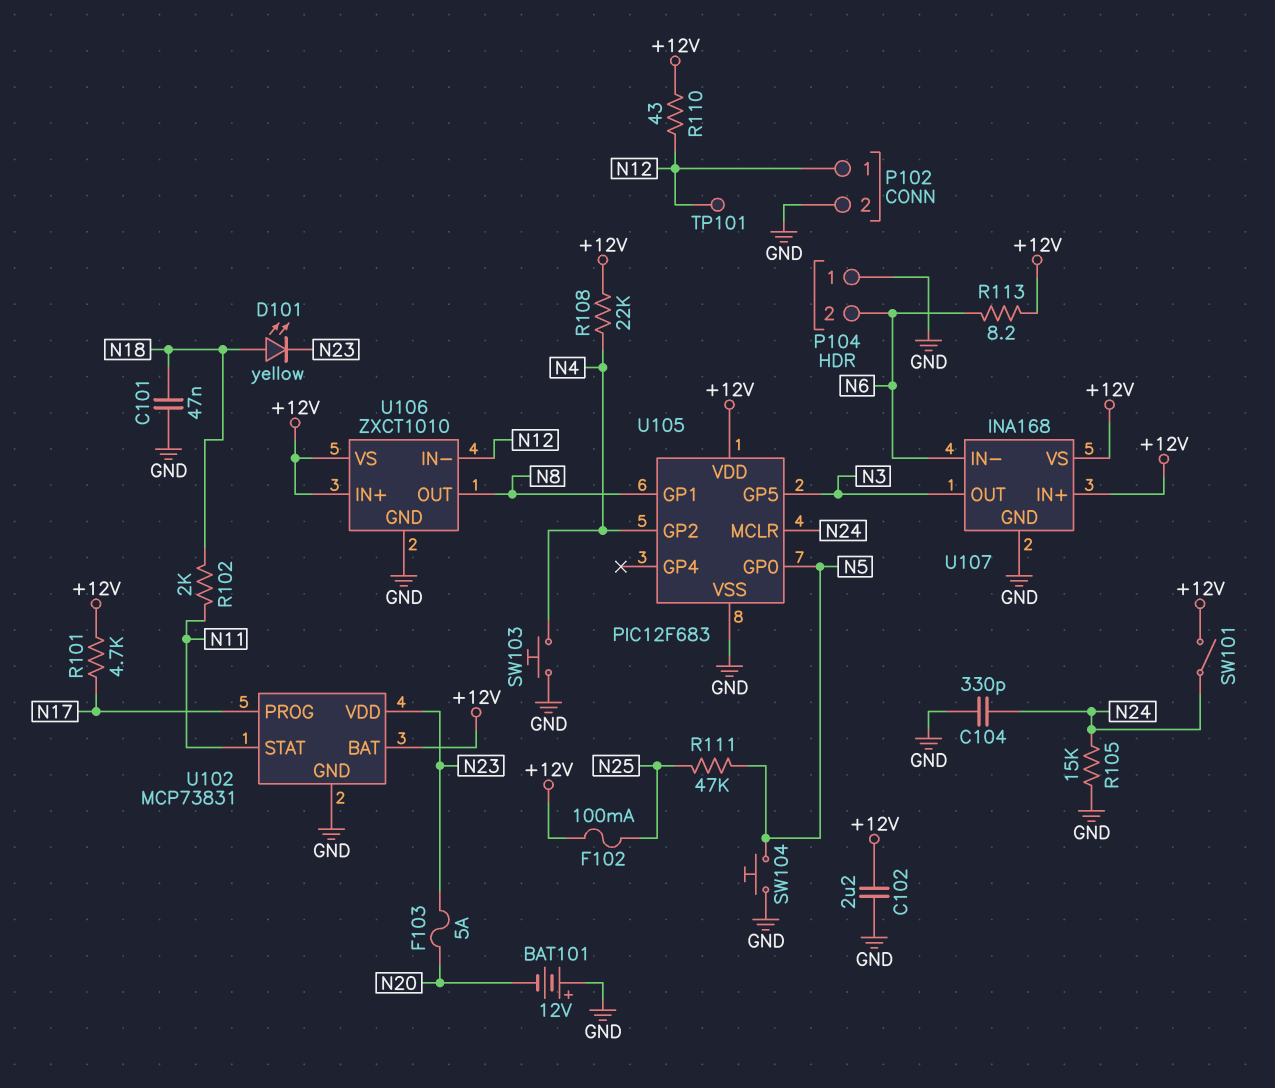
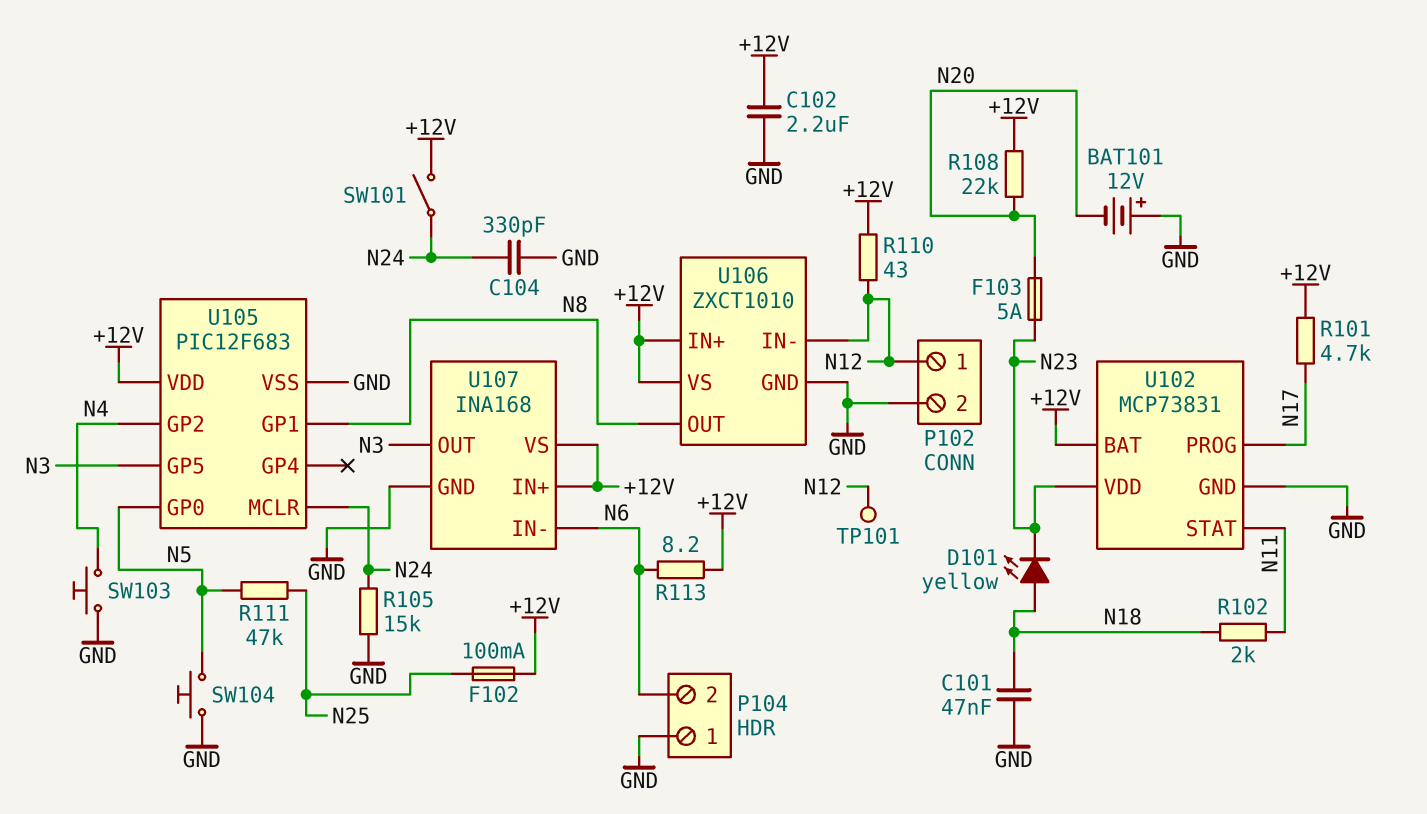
R108: 22k (+12V, N4) -> 22k (+12V, N20)

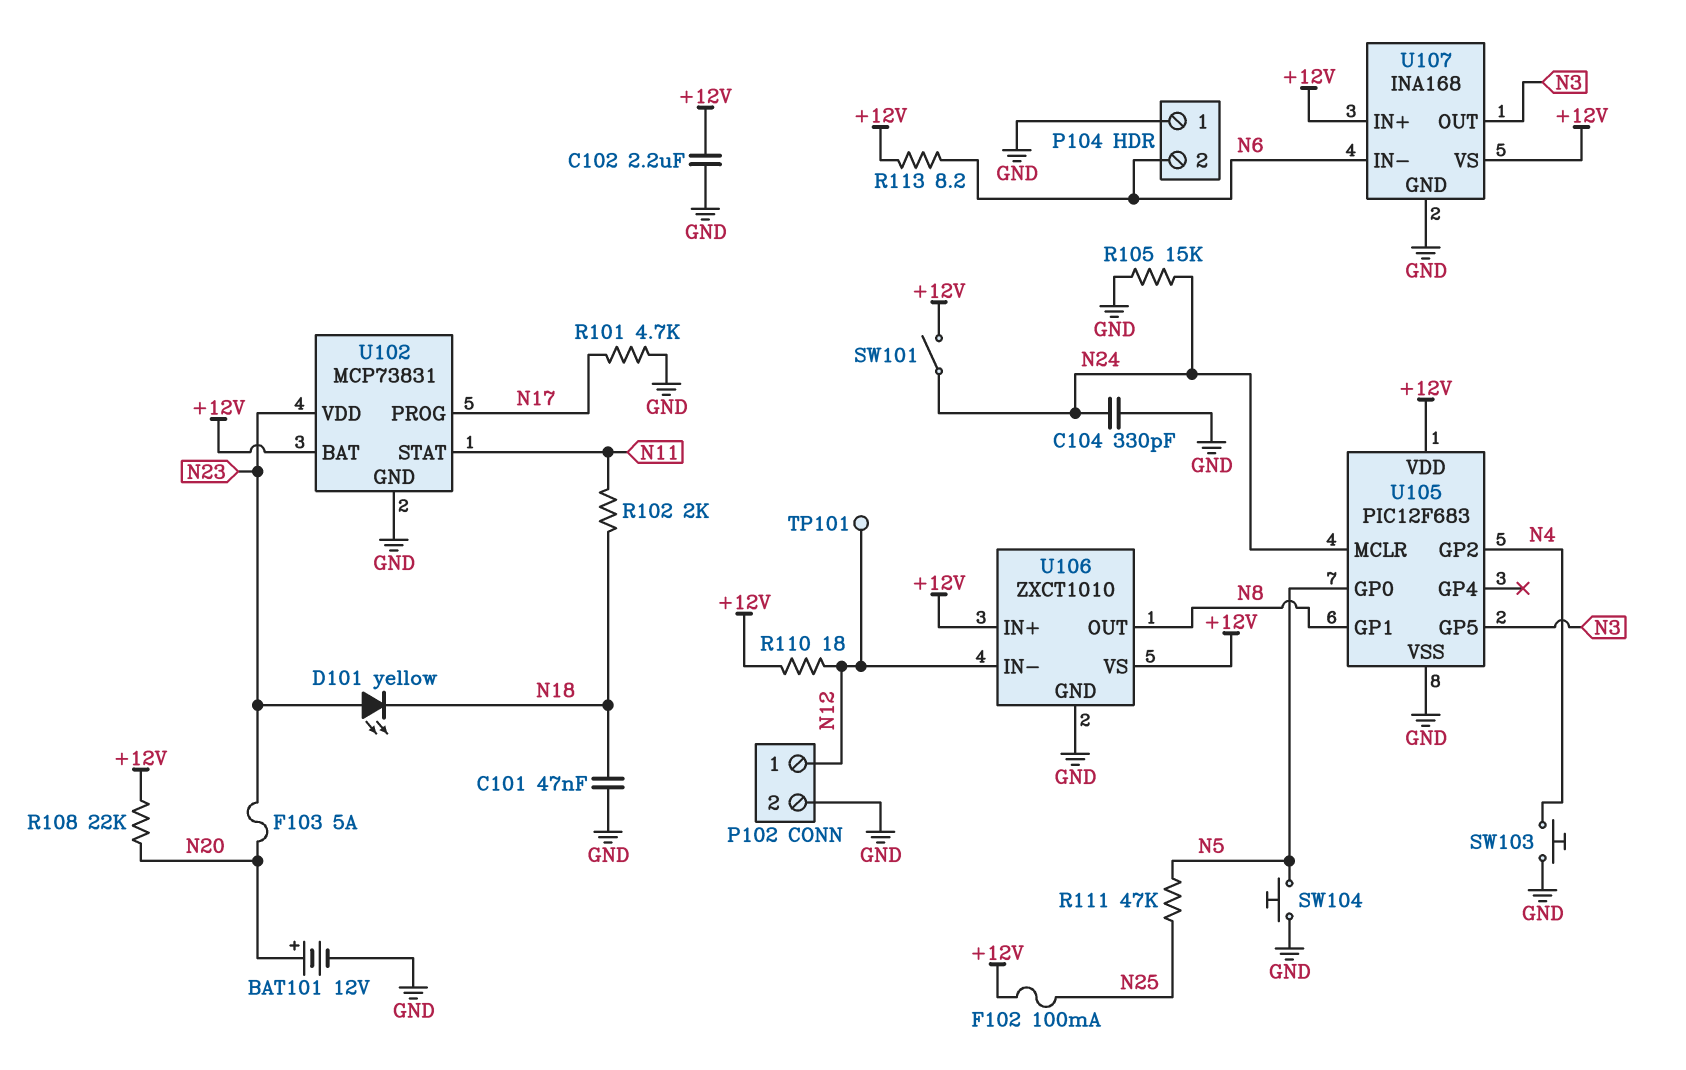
BAT101: 12V (plus GND, minus N20) -> 12V (plus N20, minus GND)
D101: LED yellow (A N18, K N23) -> LED yellow (A N23, K N18)
R101: 4.7k (+12V, N17) -> 4.7k (GND, N17)
R110: 43 (+12V, N12) -> 18 (+12V, N12)

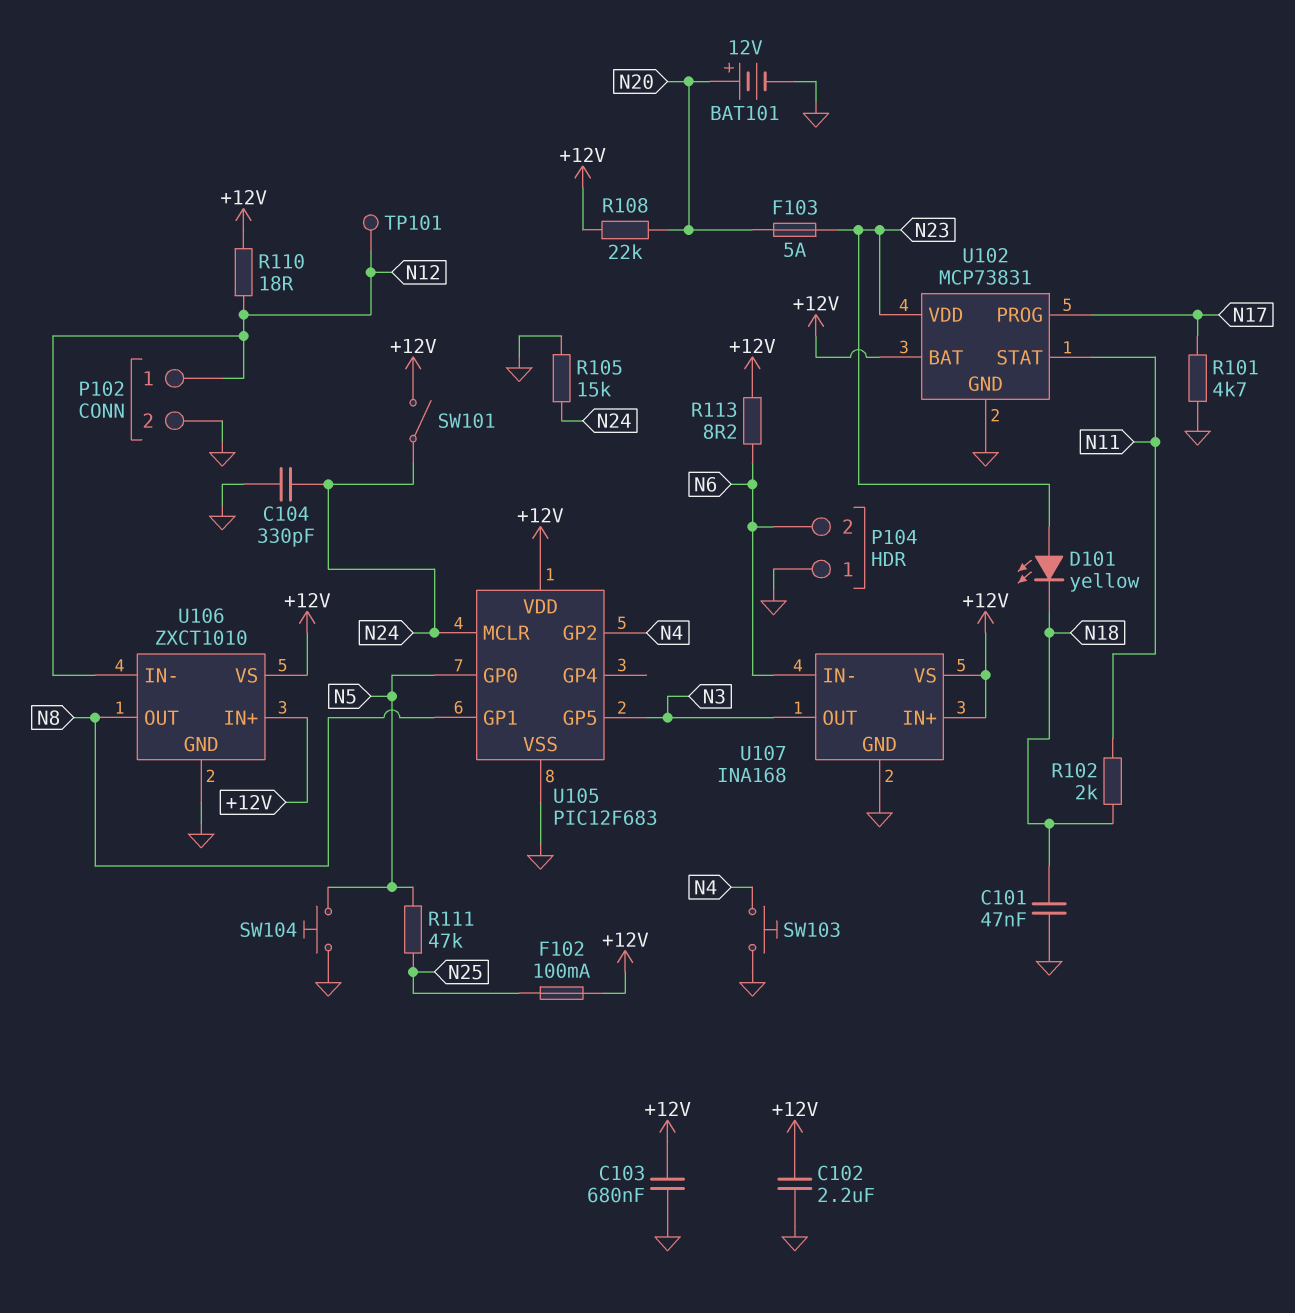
C103: none -> 680nF (+12V, GND)

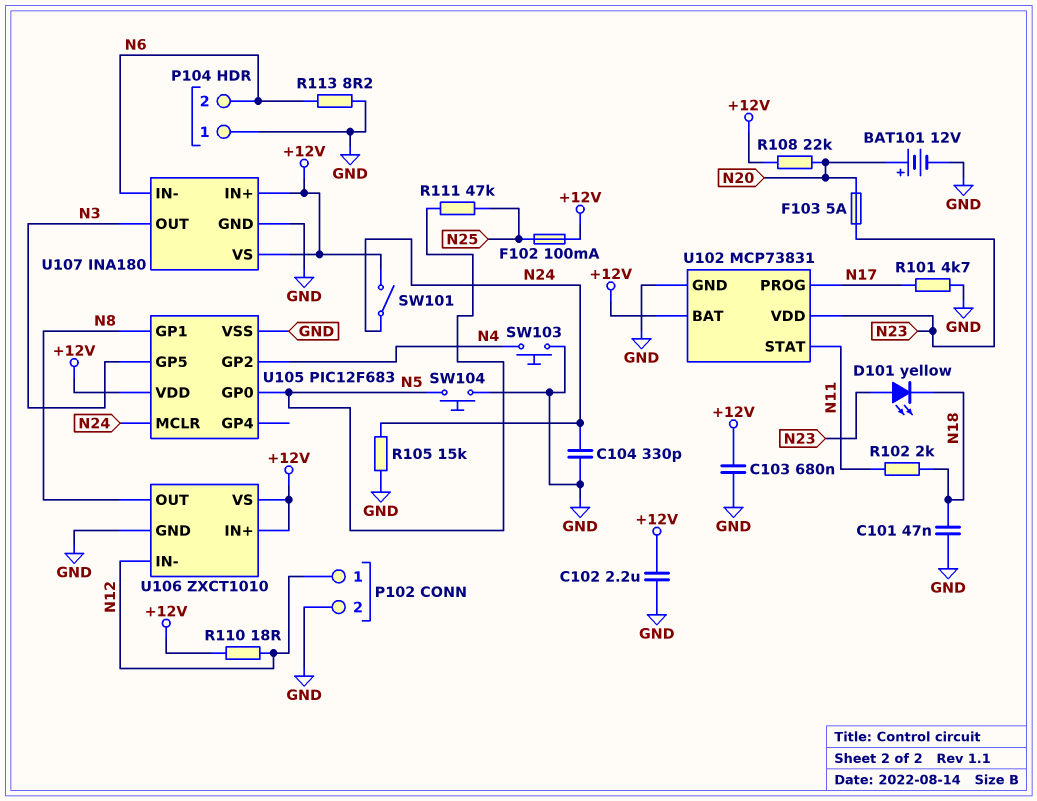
R113: 8.2 (+12V, N6) -> 8.2 (GND, N6)
TP101: test point (N12) -> none
U107: INA168 -> INA180

